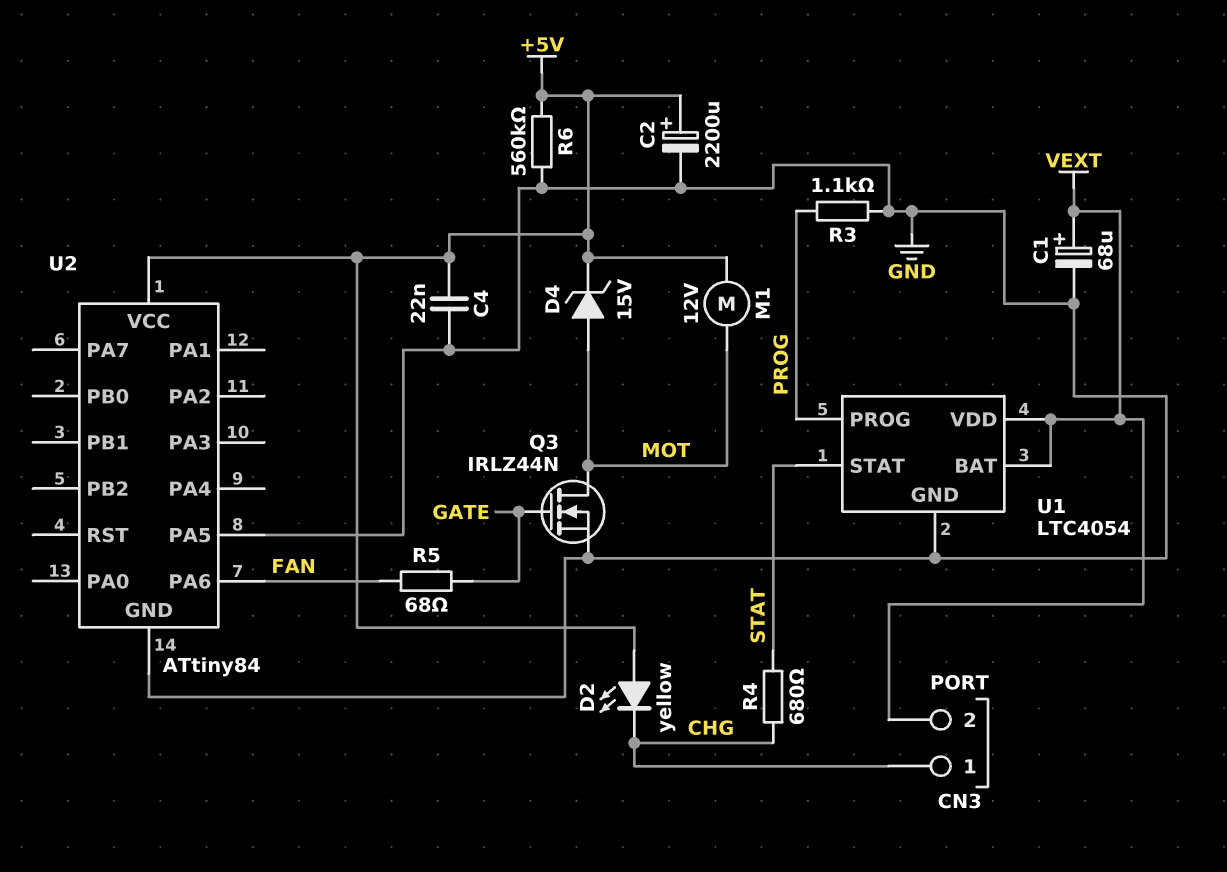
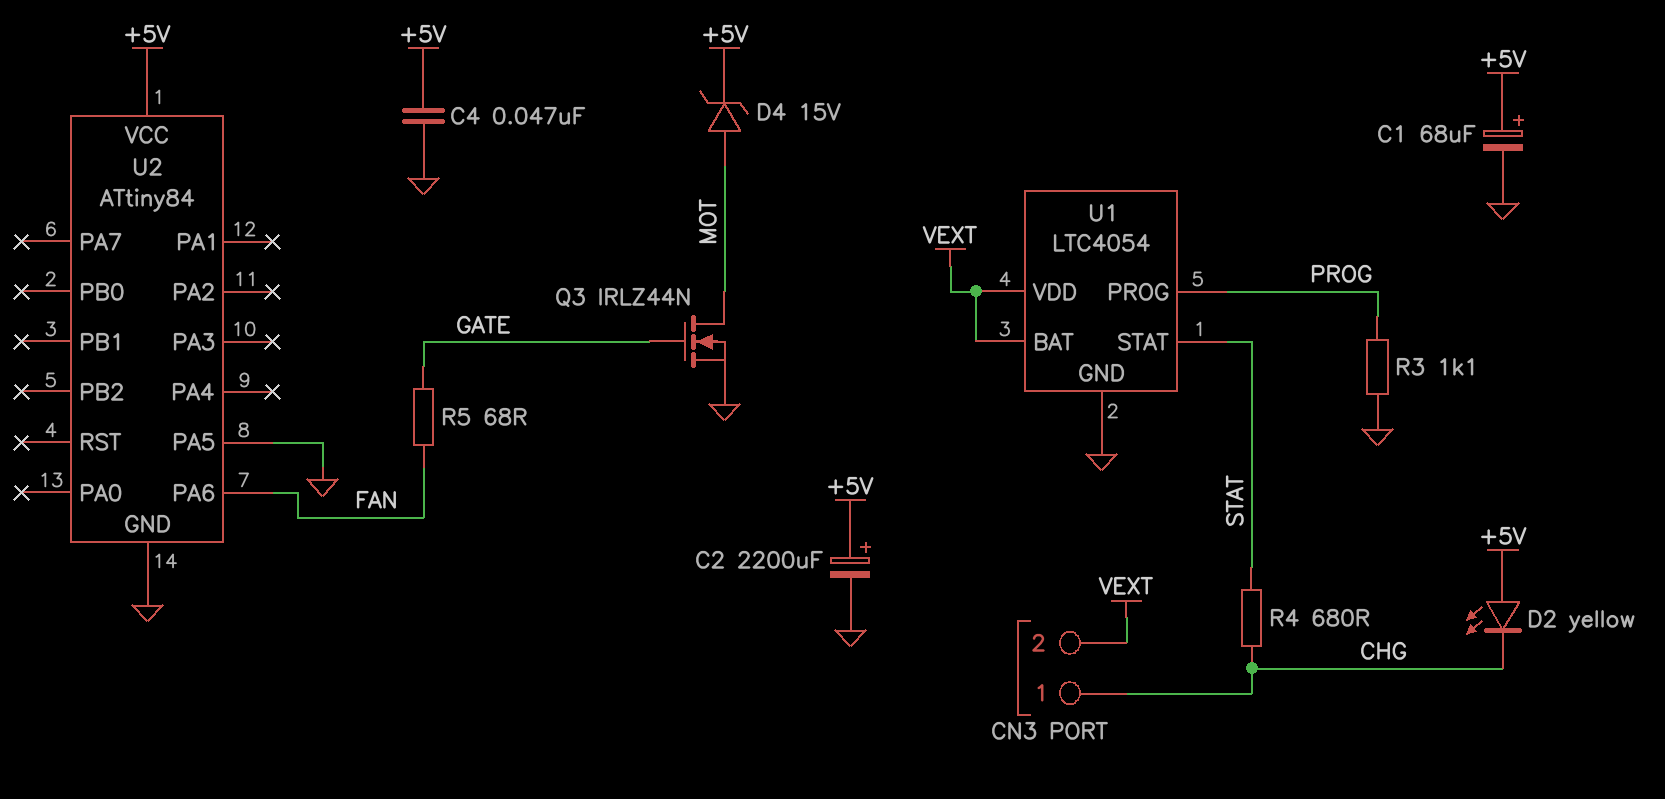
C1: 68uF (plus VEXT, minus GND) -> 68uF (plus +5V, minus GND)
C4: 22nF (+5V, GND) -> 47nF (+5V, GND)
M1: motor 12V (+5V, MOT) -> none
R6: 560k (+5V, GND) -> none

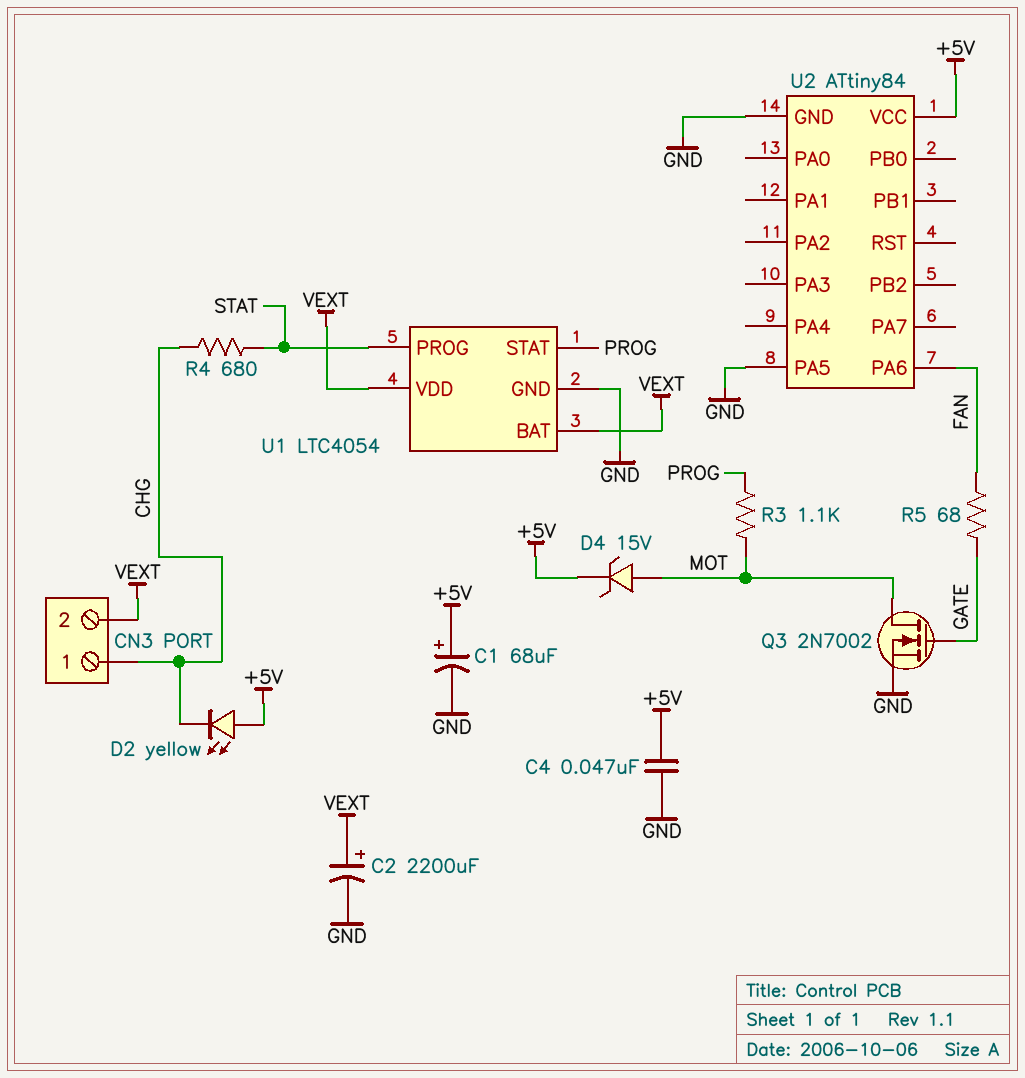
C2: 2200uF (plus +5V, minus GND) -> 2200uF (plus VEXT, minus GND)
Q3: NMOS IRLZ44N (G GATE, D MOT, S GND) -> NMOS 2N7002 (G GATE, D MOT, S GND)
R3: 1.1k (GND, PROG) -> 1.1k (MOT, PROG)
U1 pin PROG: PROG -> STAT
U1 pin STAT: STAT -> PROG

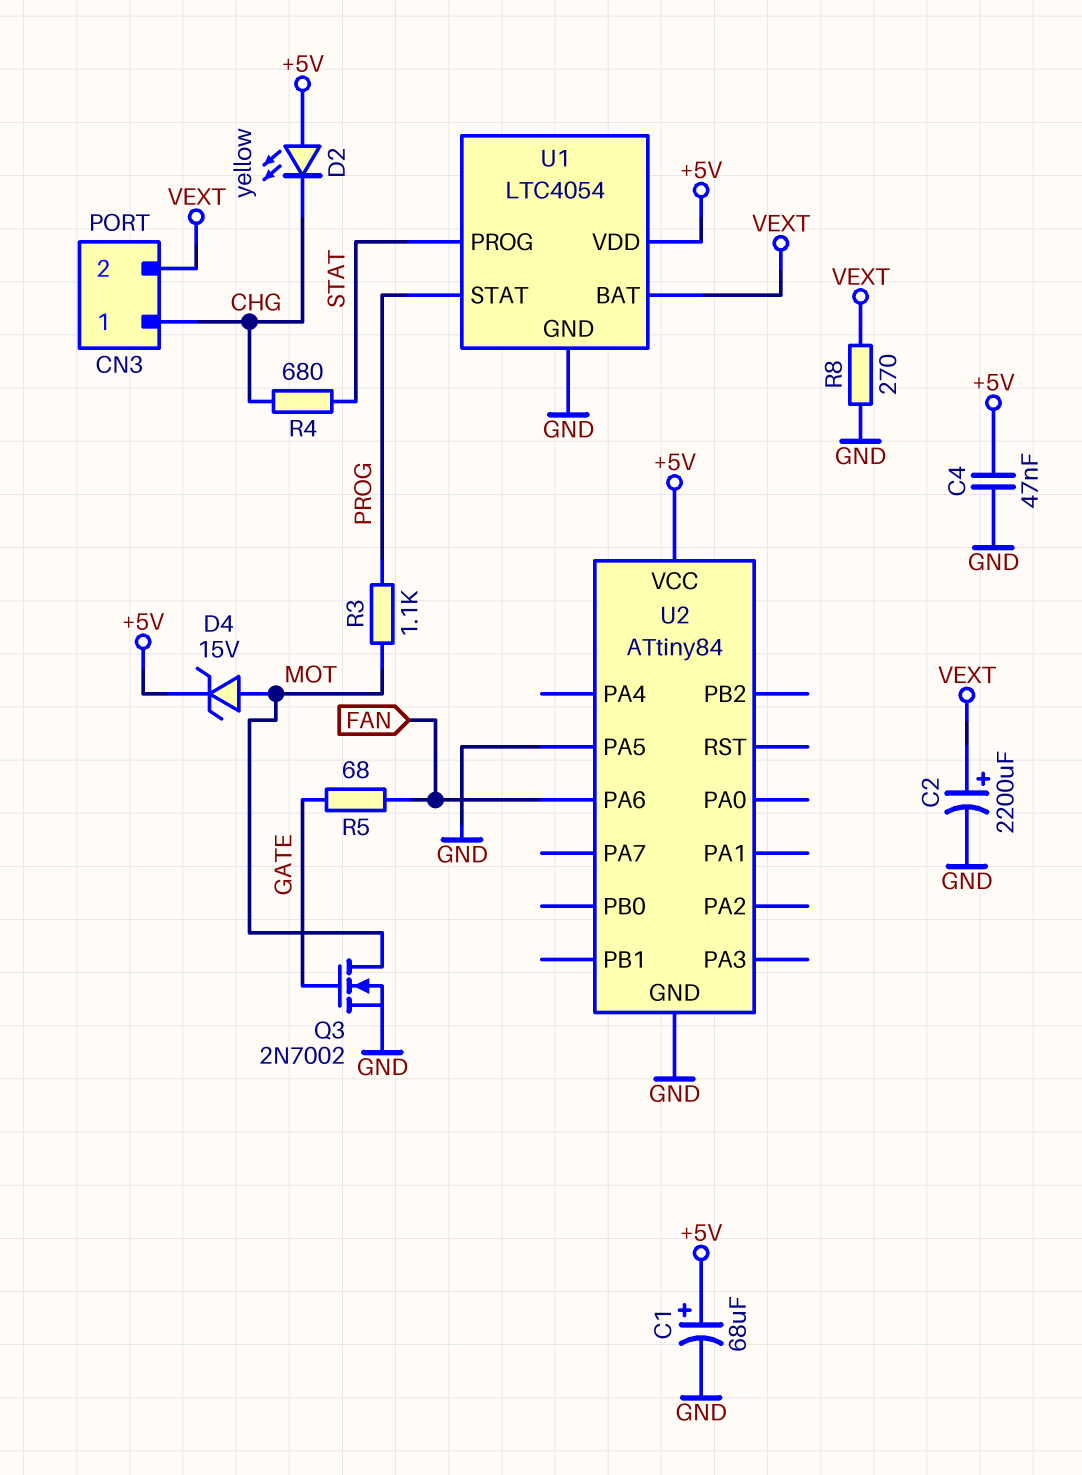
R8: none -> 270 (GND, VEXT)
U1 pin VDD: VEXT -> +5V

